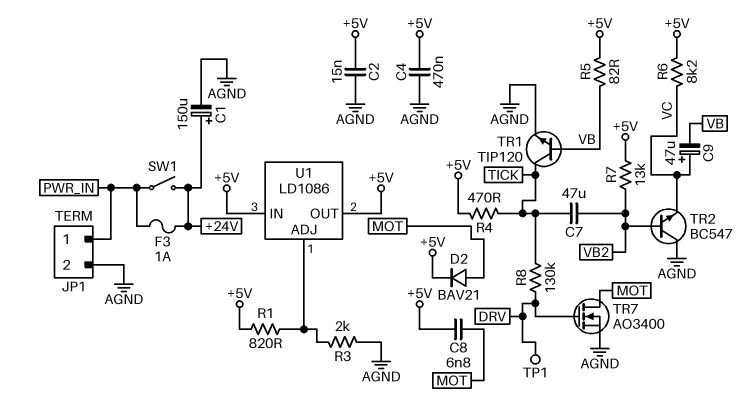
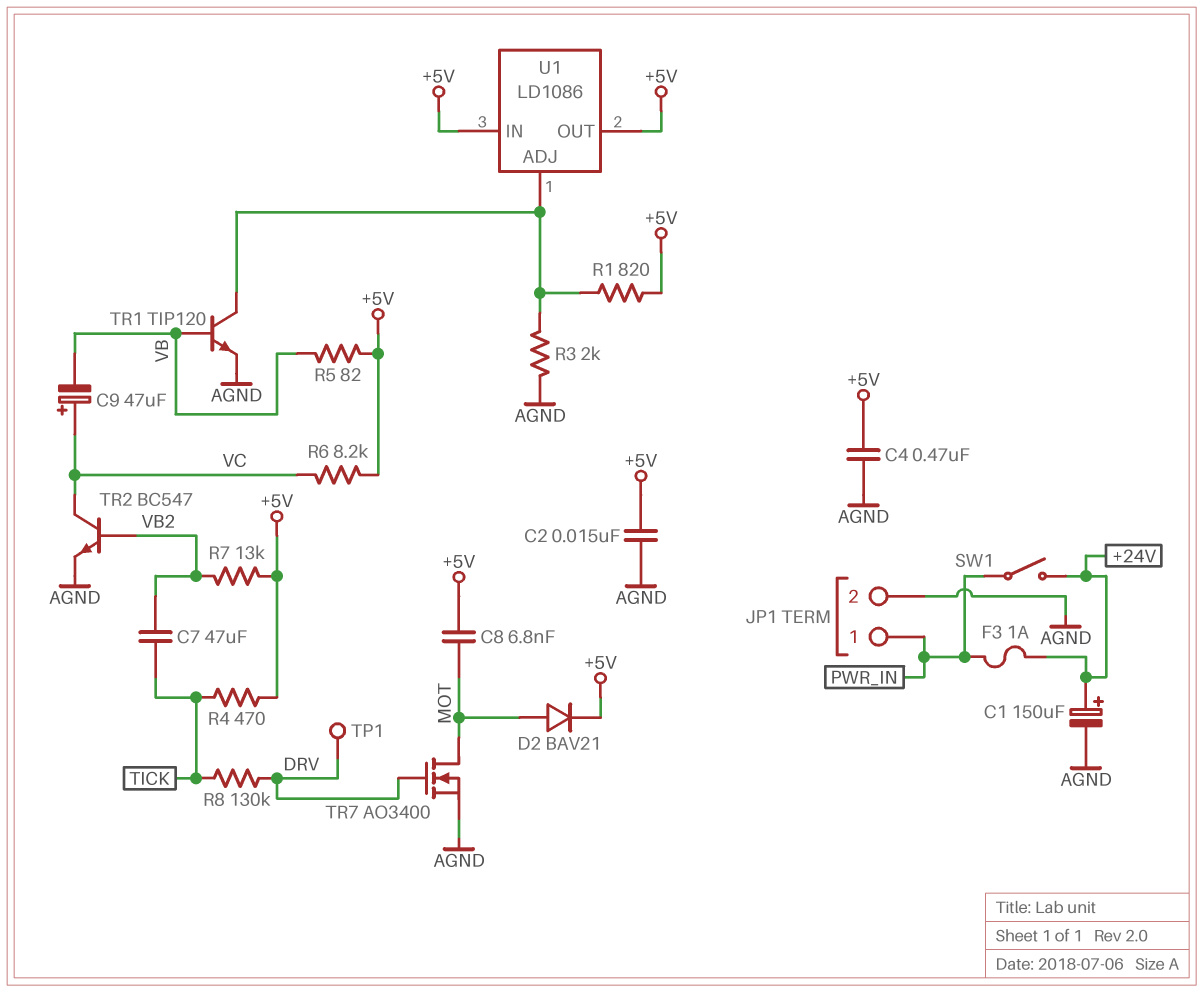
TR1: NPN TIP120 (B VB, C TICK, E AGND) -> NPN TIP120 (B VB, C U1/ADJ, E AGND)
TR2: NPN BC547 (B VB2, C AGND, E VC) -> NPN BC547 (B VB2, C VC, E AGND)

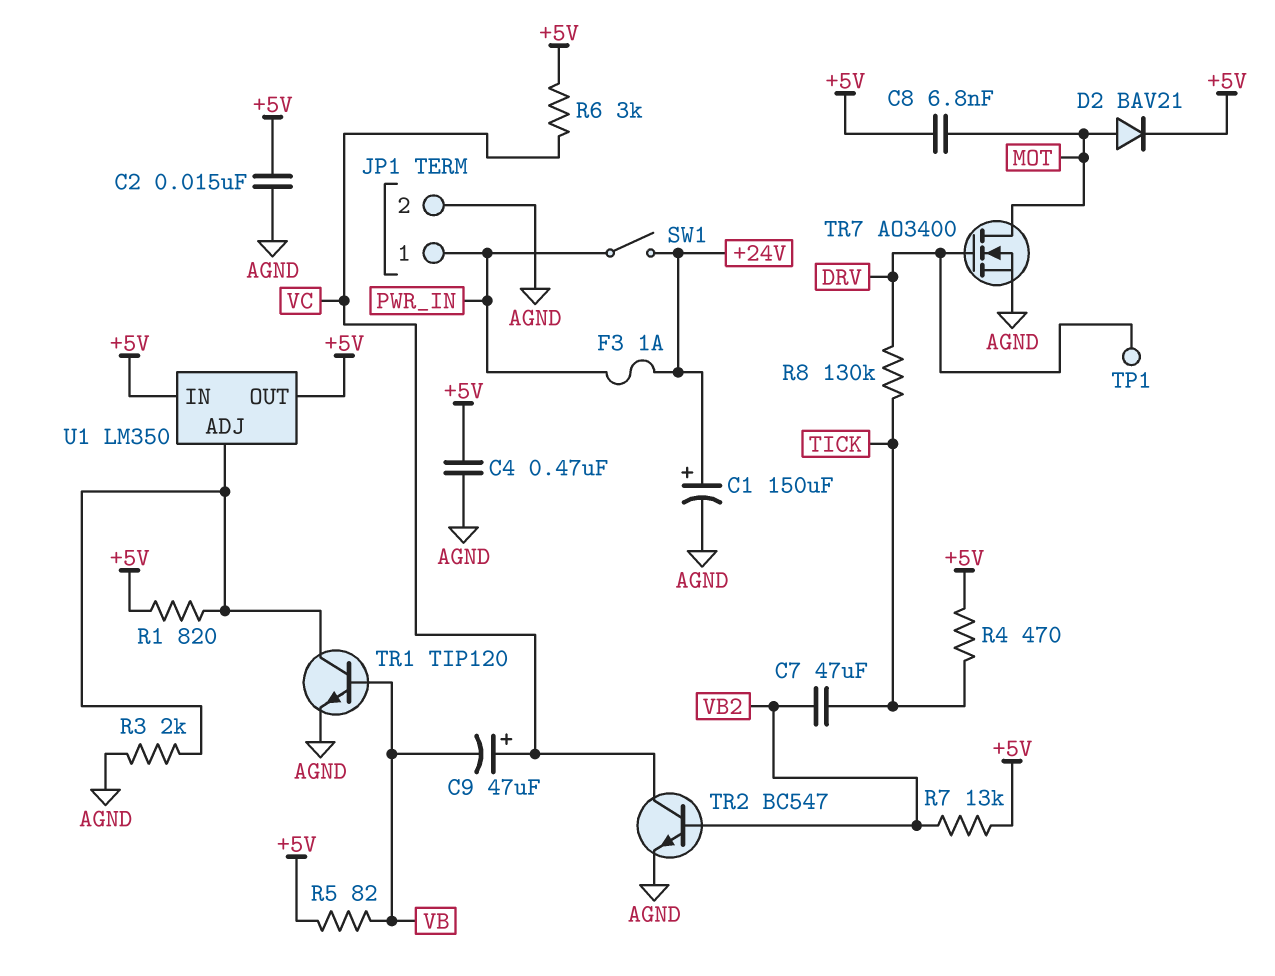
R6: 8.2k (+5V, VC) -> 3k (+5V, VC)
U1: LD1086 -> LM350

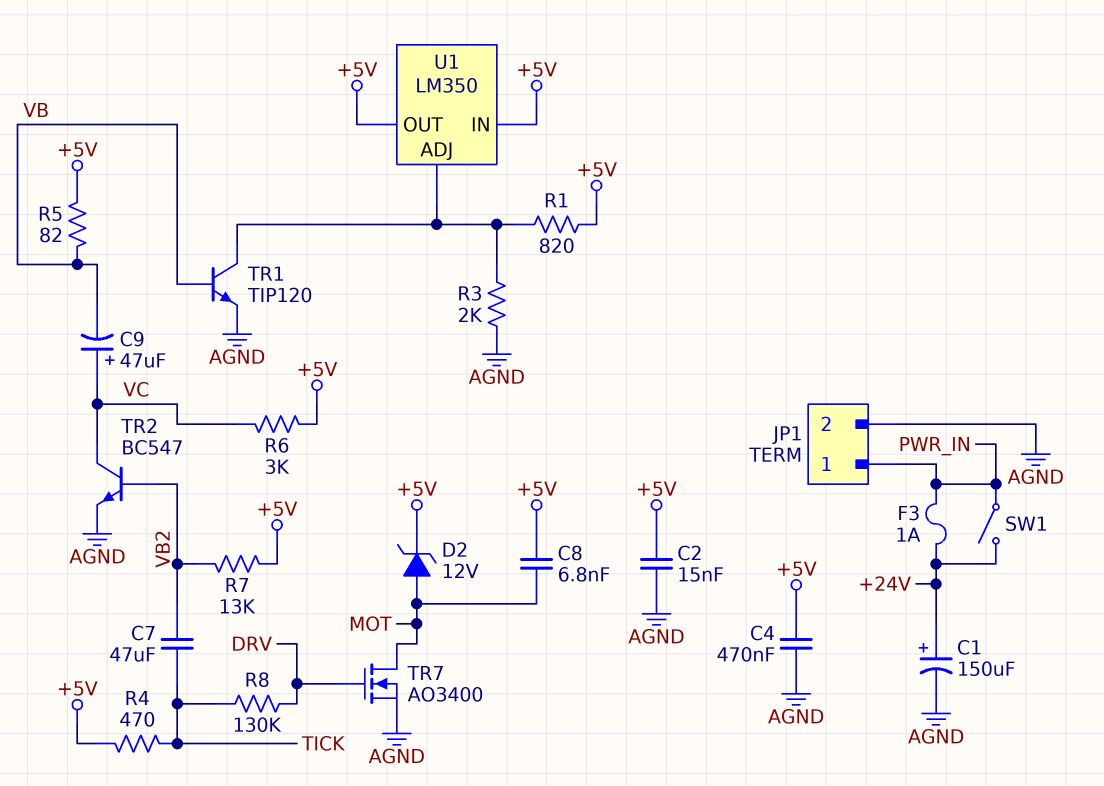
D2: diode BAV21 (A MOT, K +5V) -> zener 12V (A MOT, K +5V)
TP1: test point (DRV) -> none

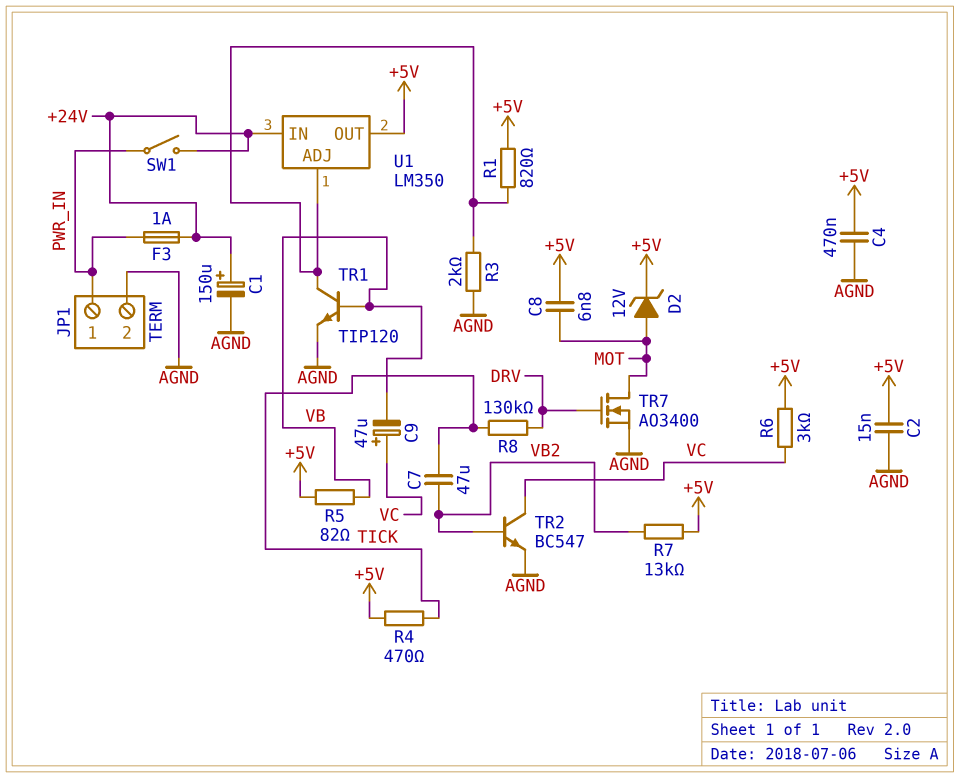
U1 pin IN: +5V -> +24V

